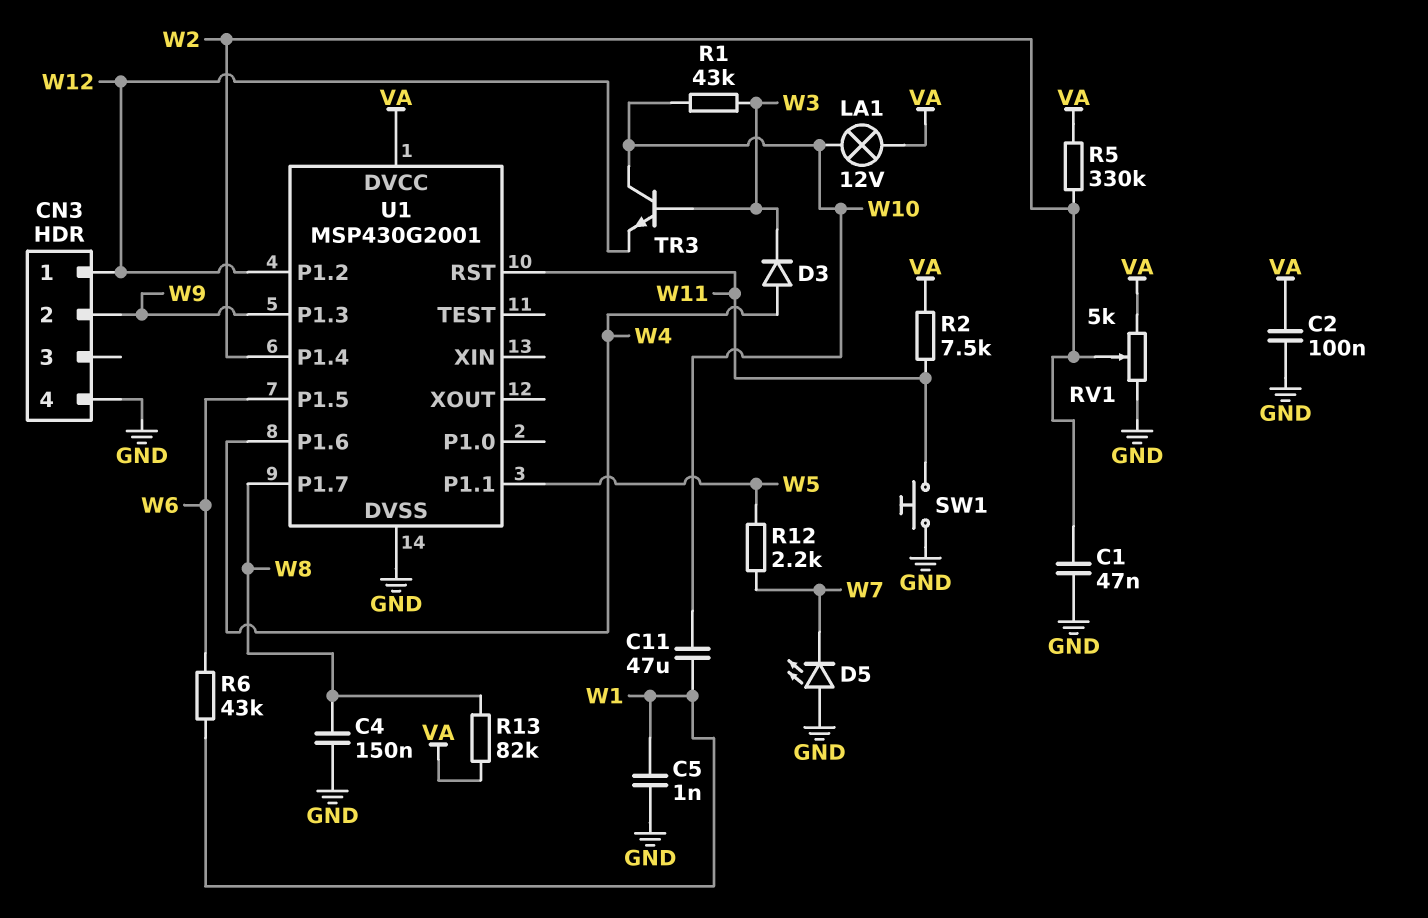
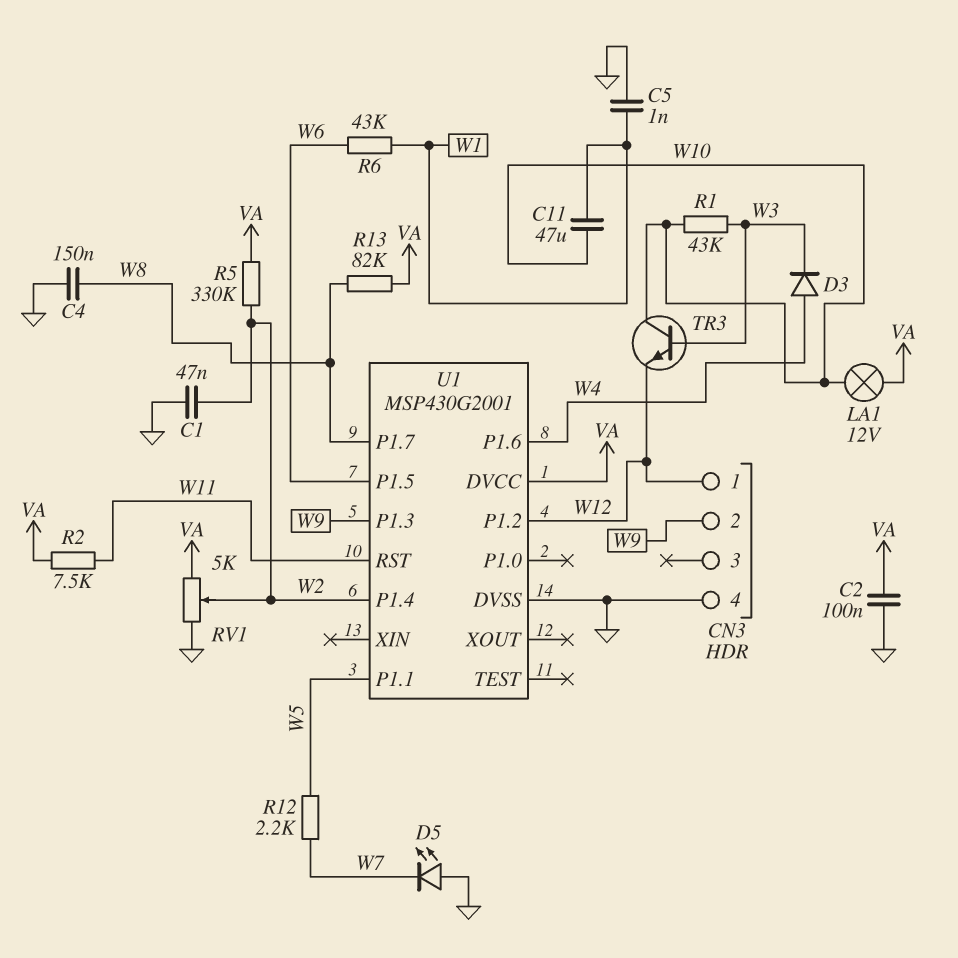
SW1: button (GND, W11) -> none

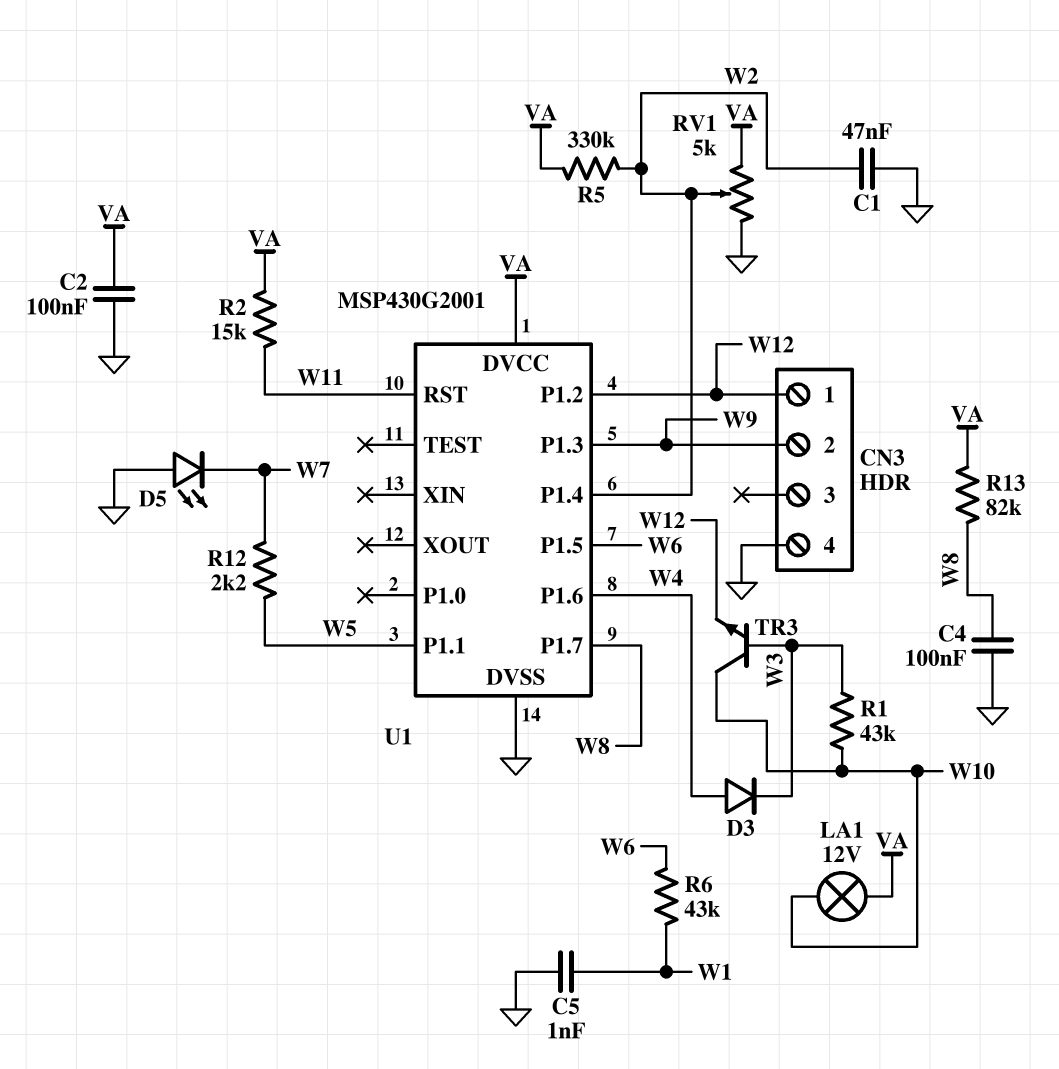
C4: 150nF (GND, W8) -> 100nF (GND, W8)
C11: 47uF (W1, W10) -> none
R2: 7.5k (VA, W11) -> 15k (VA, W11)

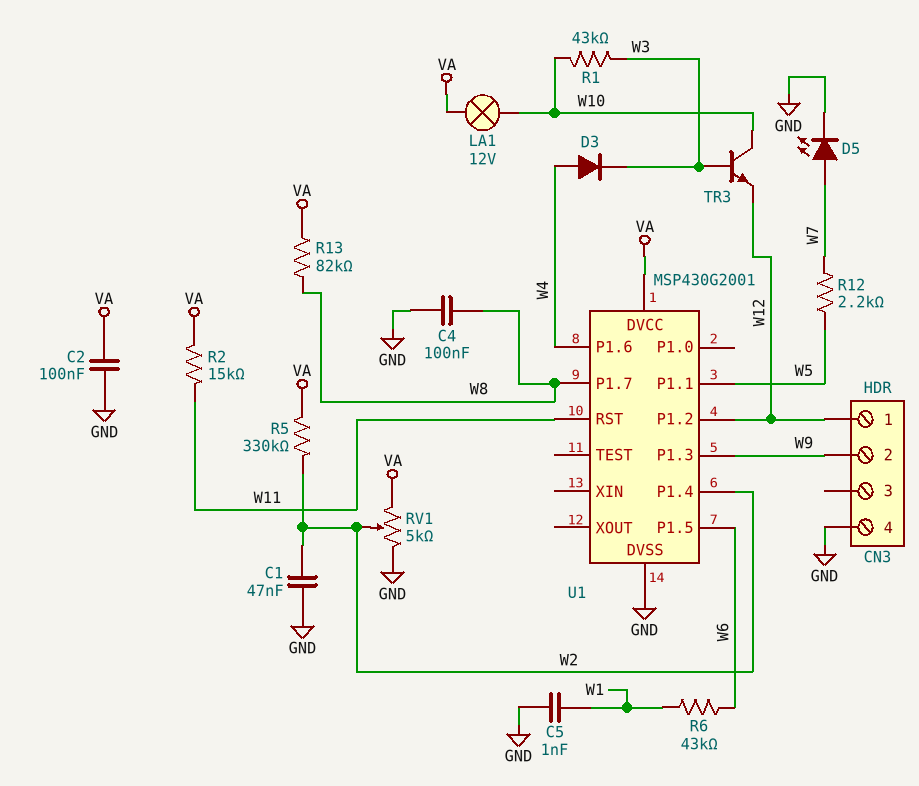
D5: LED (A GND, K W7) -> LED (A W7, K GND)

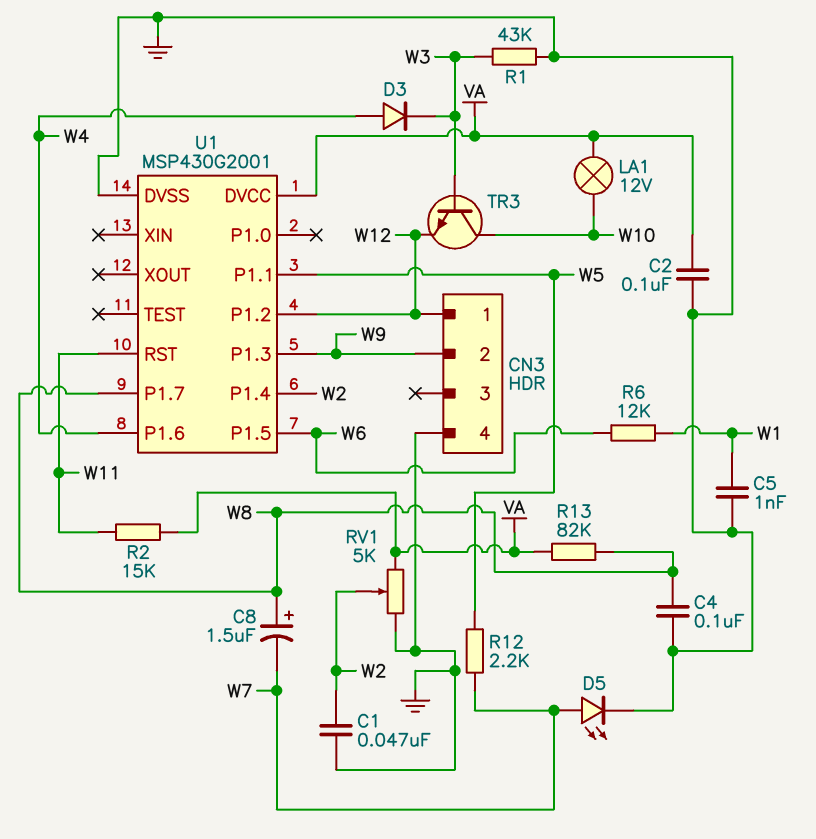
C8: none -> 1.5uF (plus W8, minus W7)
R1: 43k (W3, W10) -> 43k (GND, W3)
R5: 330k (VA, W2) -> none
R6: 43k (W1, W6) -> 12k (W1, W6)

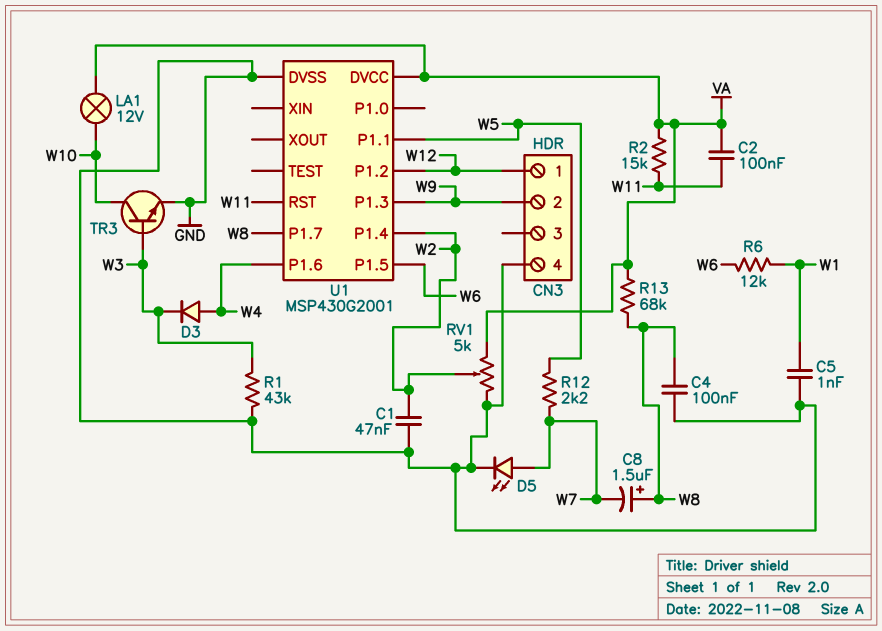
C2: 100nF (GND, VA) -> 100nF (VA, W11)
R13: 82k (VA, W8) -> 68k (VA, W8)
TR3: NPN (B W3, C W10, E W12) -> NPN (B W3, C W10, E GND)

